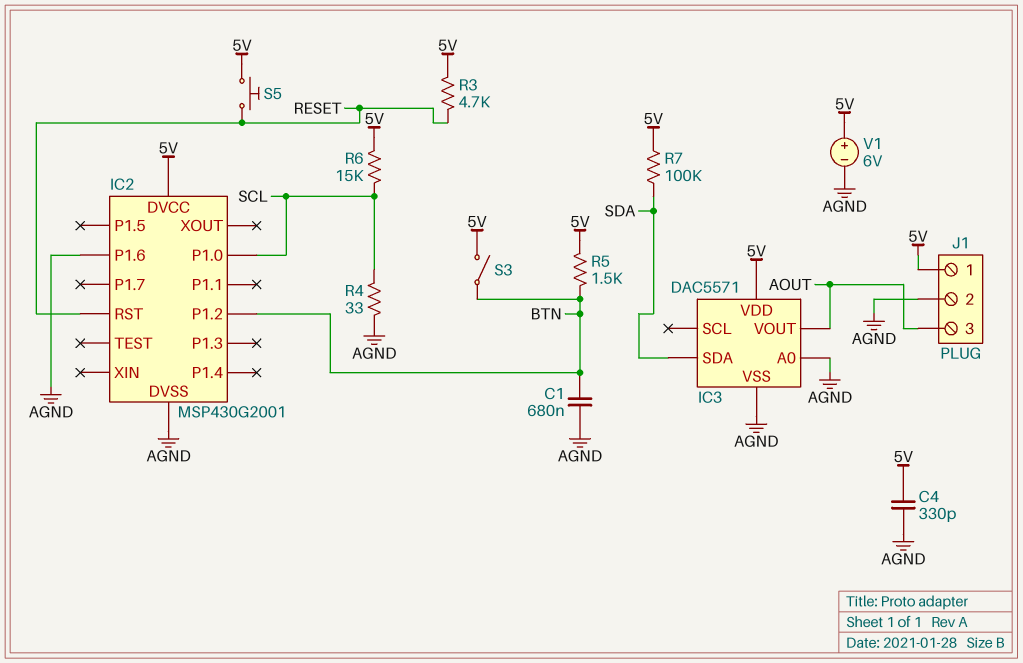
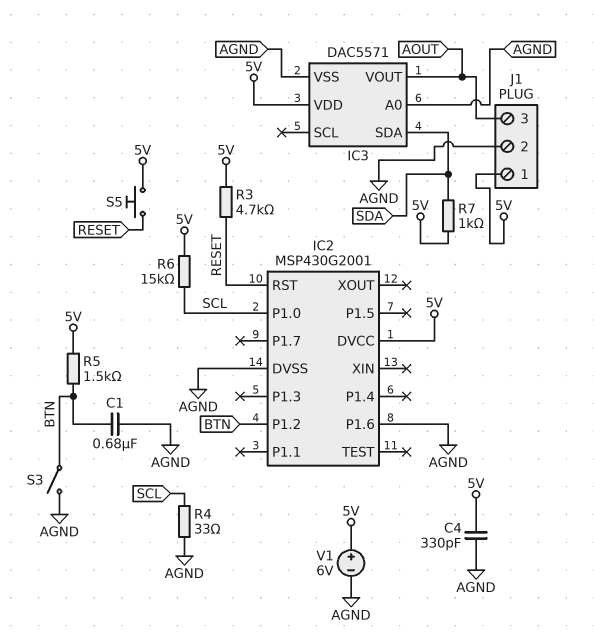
R7: 100k (5V, SDA) -> 1k (5V, SDA)
S3: switch (5V, BTN) -> switch (AGND, BTN)

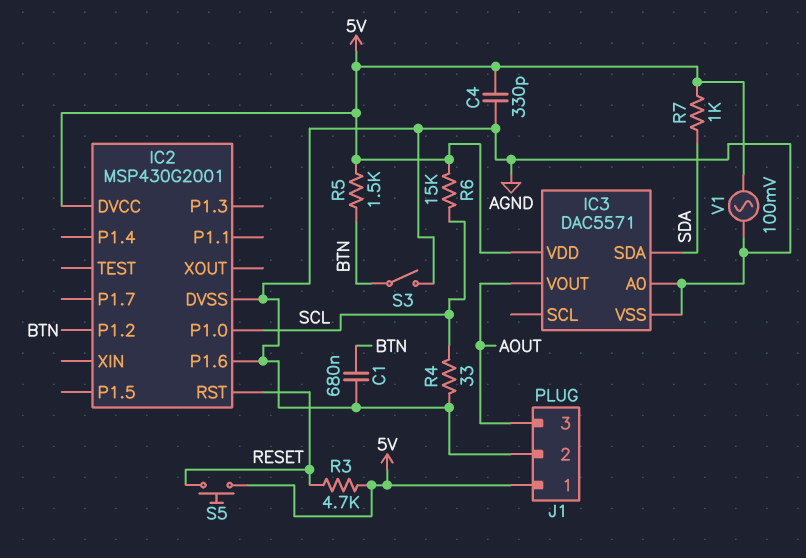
V1: 6V (plus 5V, minus AGND) -> AC 100mV (5V, AGND)

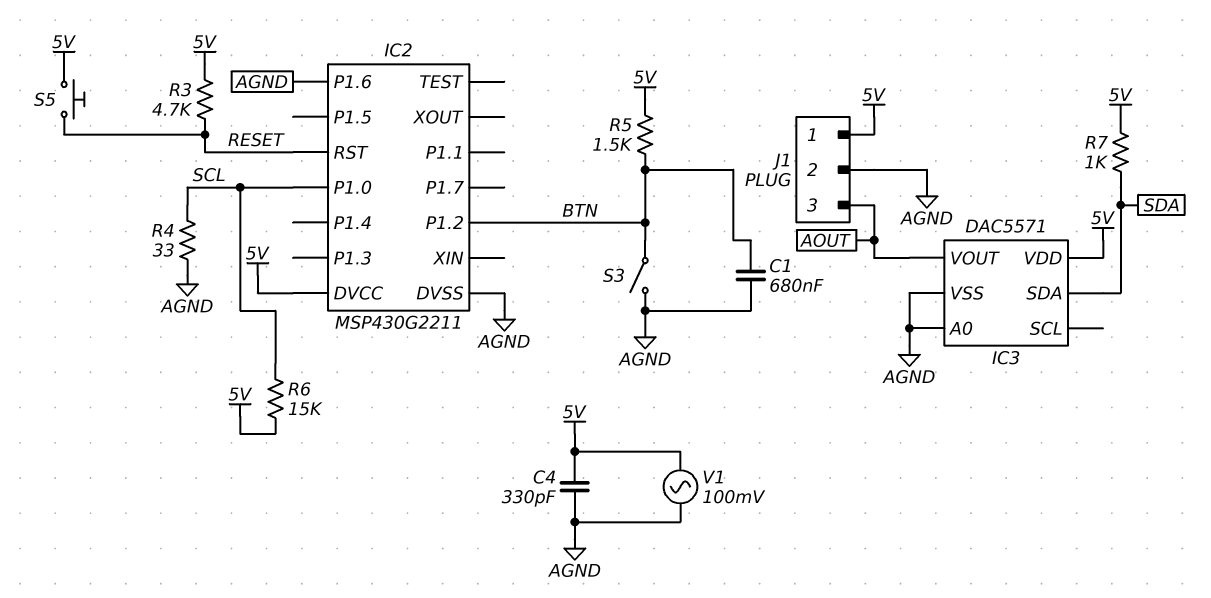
IC2: MSP430G2001 -> MSP430G2211

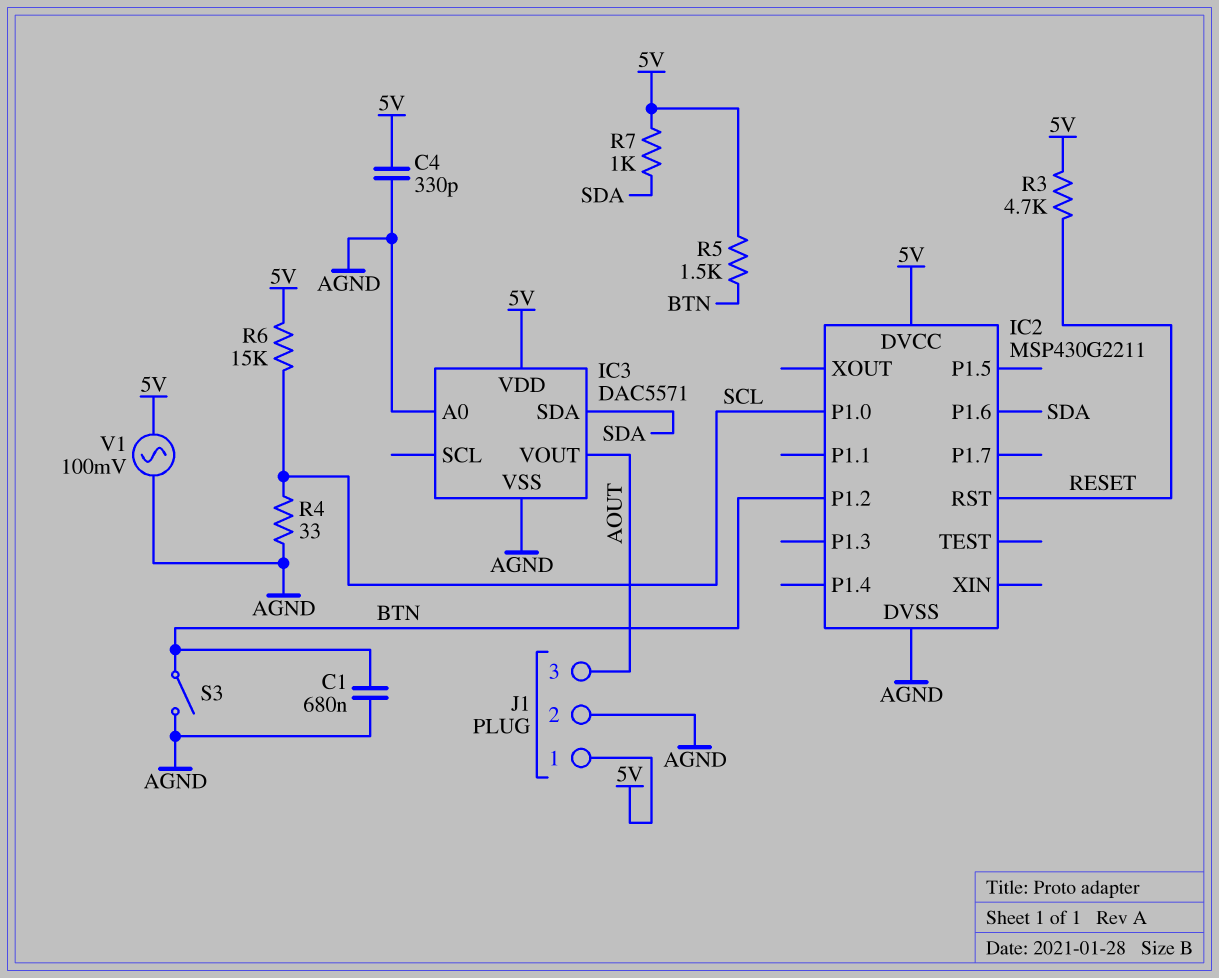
IC2 pin P1.6: AGND -> SDA
S5: button (5V, RESET) -> none

